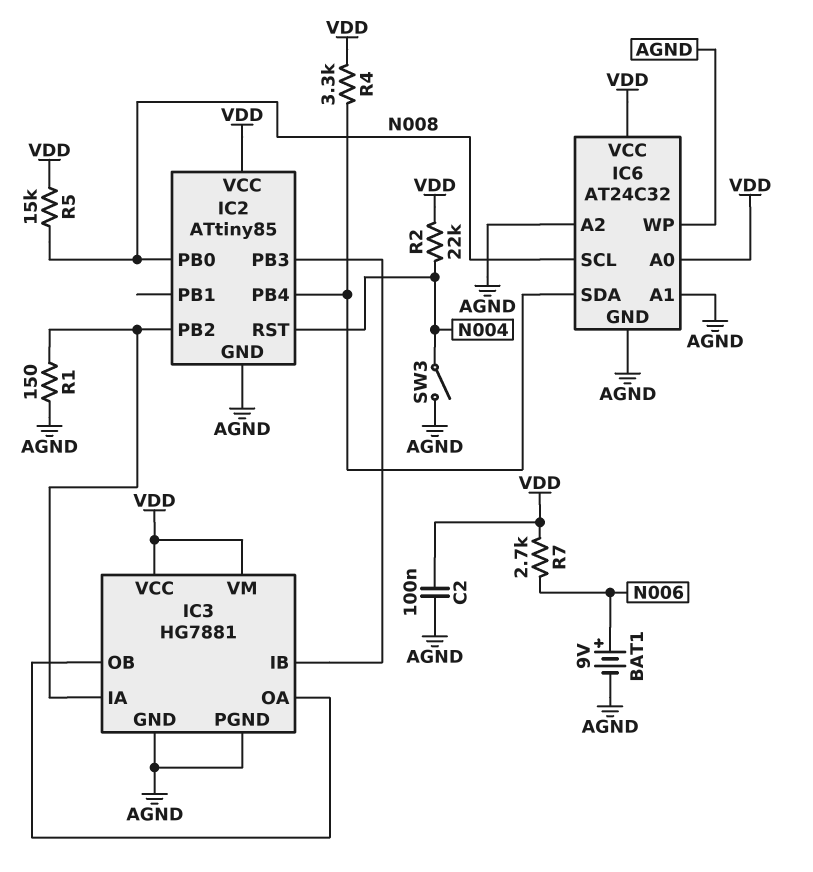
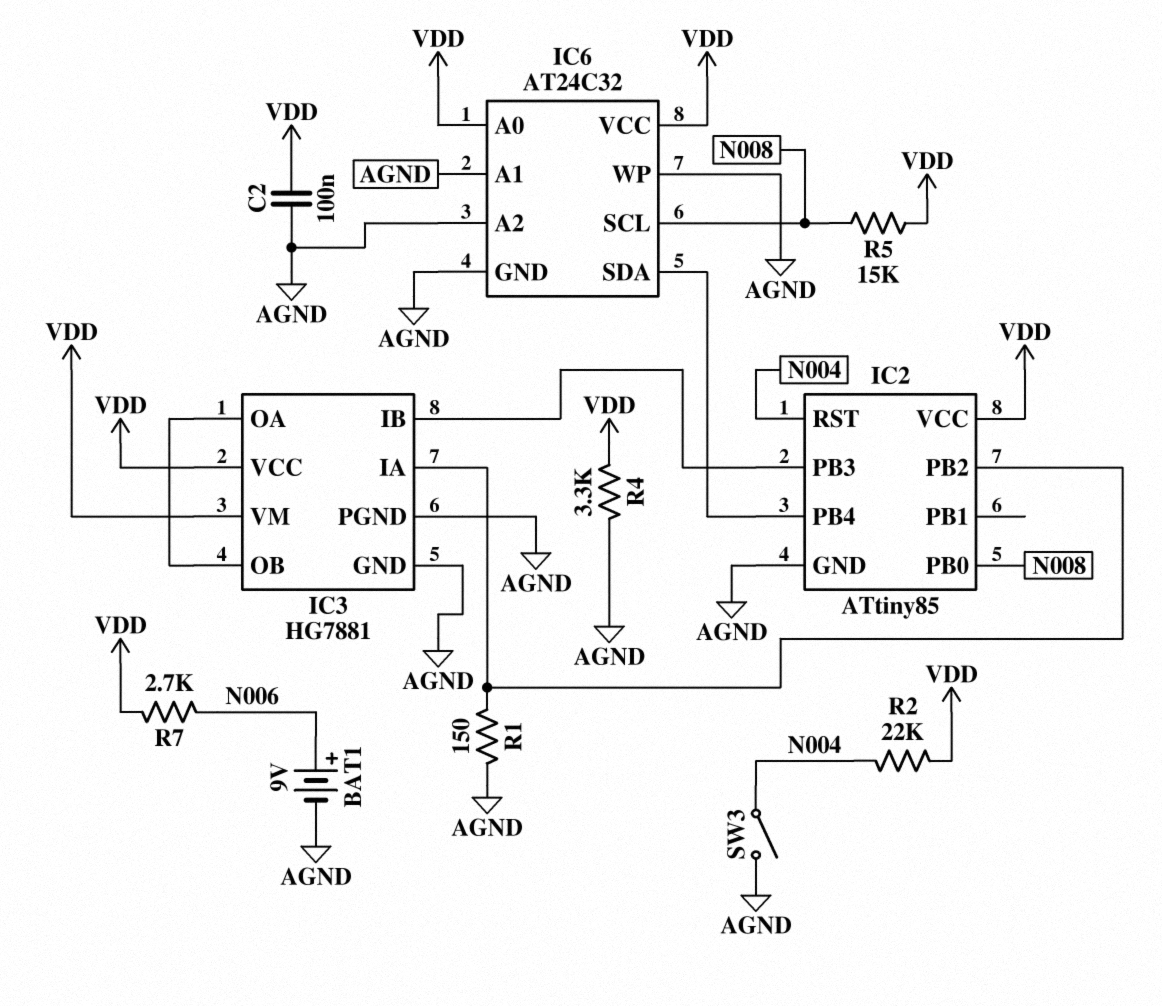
R4: 3.3k (IC2/PB4, VDD) -> 3.3k (AGND, VDD)

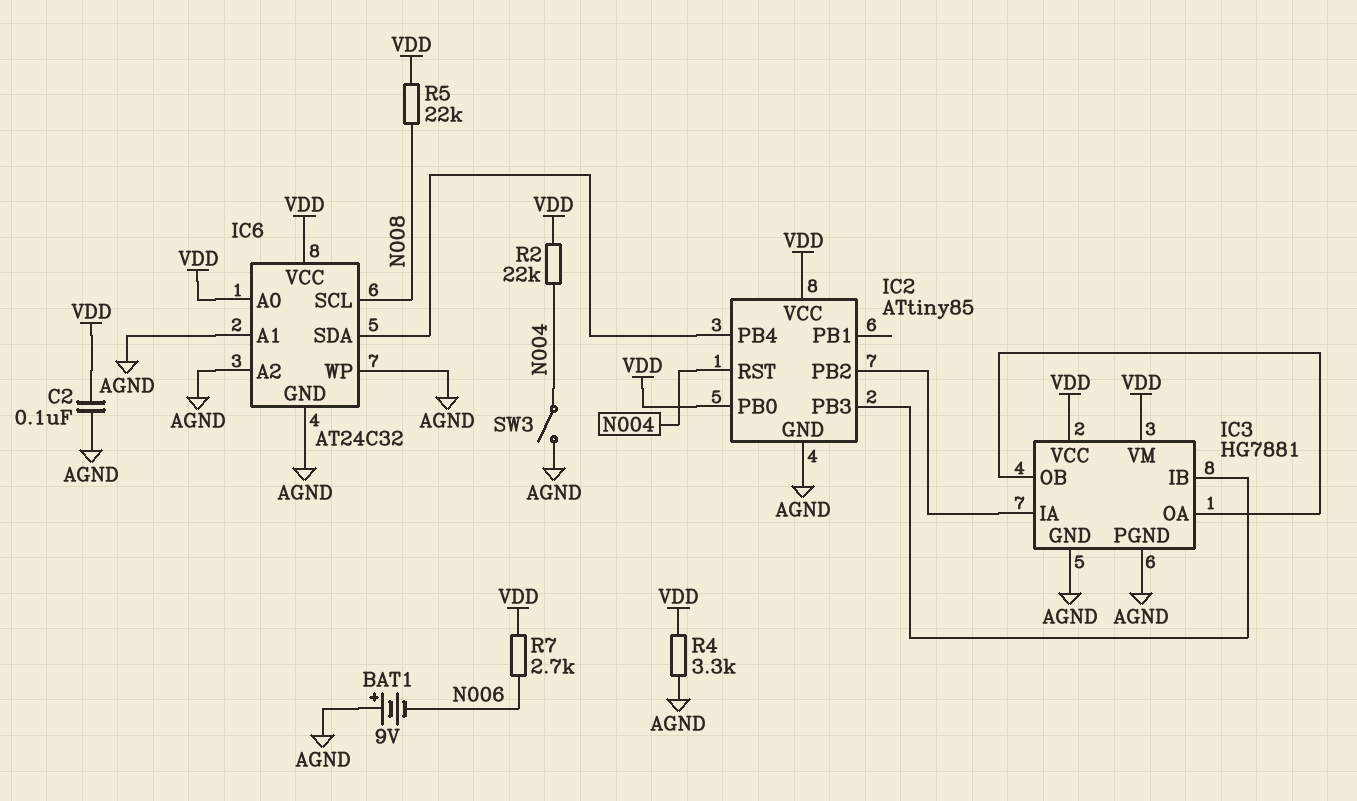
BAT1: 9V (plus N006, minus AGND) -> 9V (plus AGND, minus N006)
IC2 pin PB0: N008 -> VDD
R1: 150 (AGND, IC2/PB2) -> none
R5: 15k (N008, VDD) -> 22k (N008, VDD)

